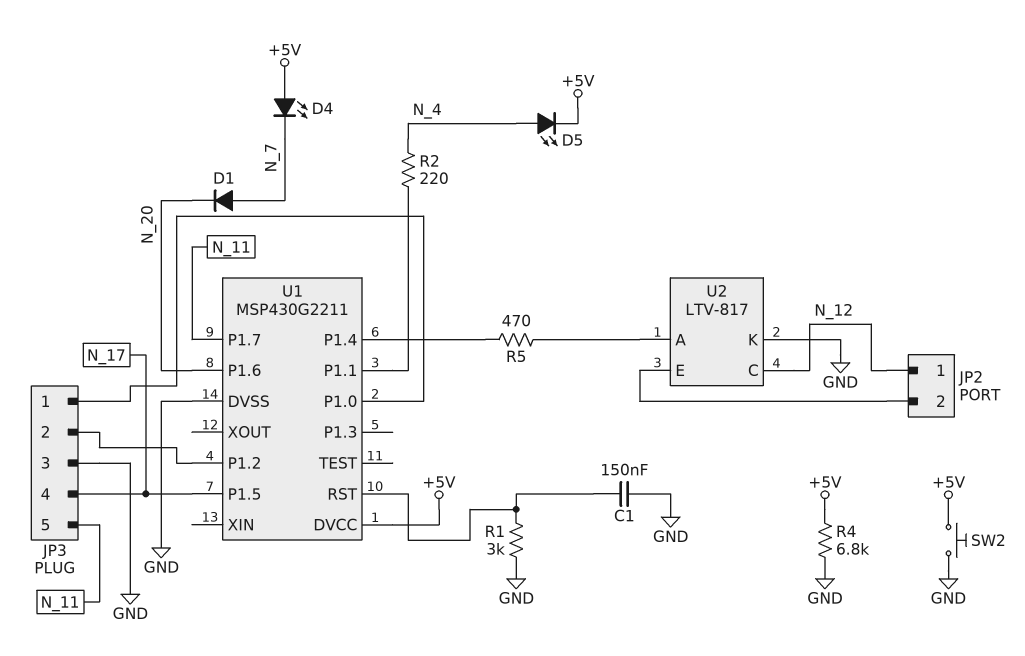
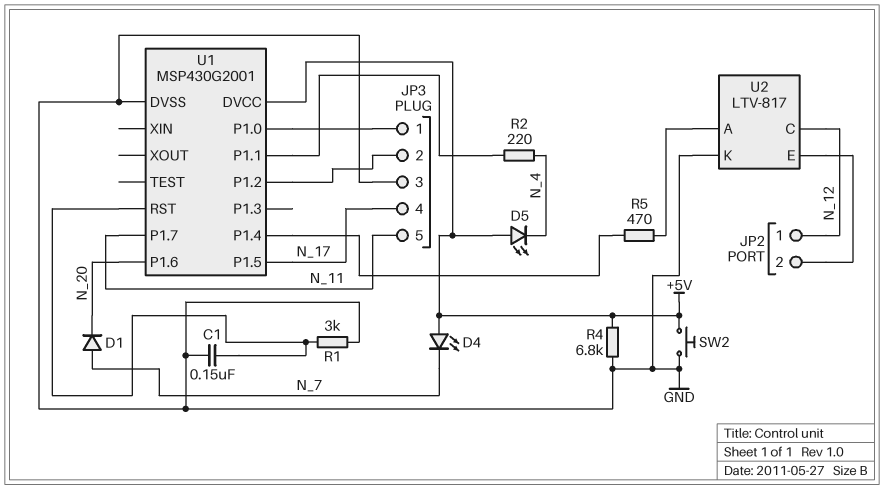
D5: LED (A N_4, K +5V) -> LED (A +5V, K N_4)
U1: MSP430G2211 -> MSP430G2001

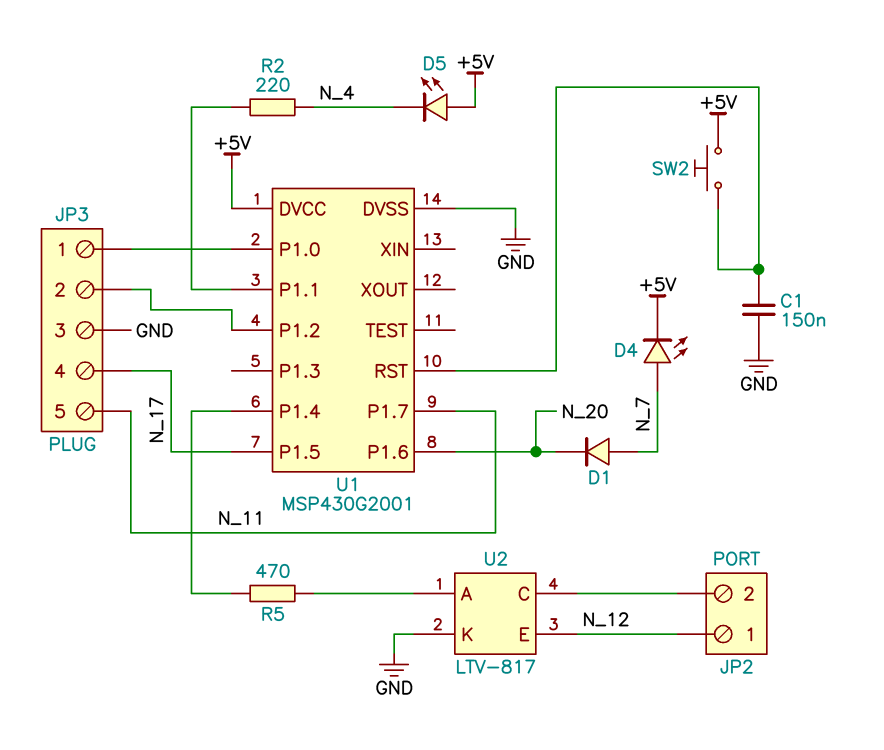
D4: LED (A +5V, K N_7) -> LED (A N_7, K +5V)
R1: 3k (GND, U1/RST) -> none
R4: 6.8k (+5V, GND) -> none
SW2: button (+5V, GND) -> button (+5V, U1/RST)
U2 pin C: N_12 -> JP2/2
U2 pin E: JP2/2 -> N_12

